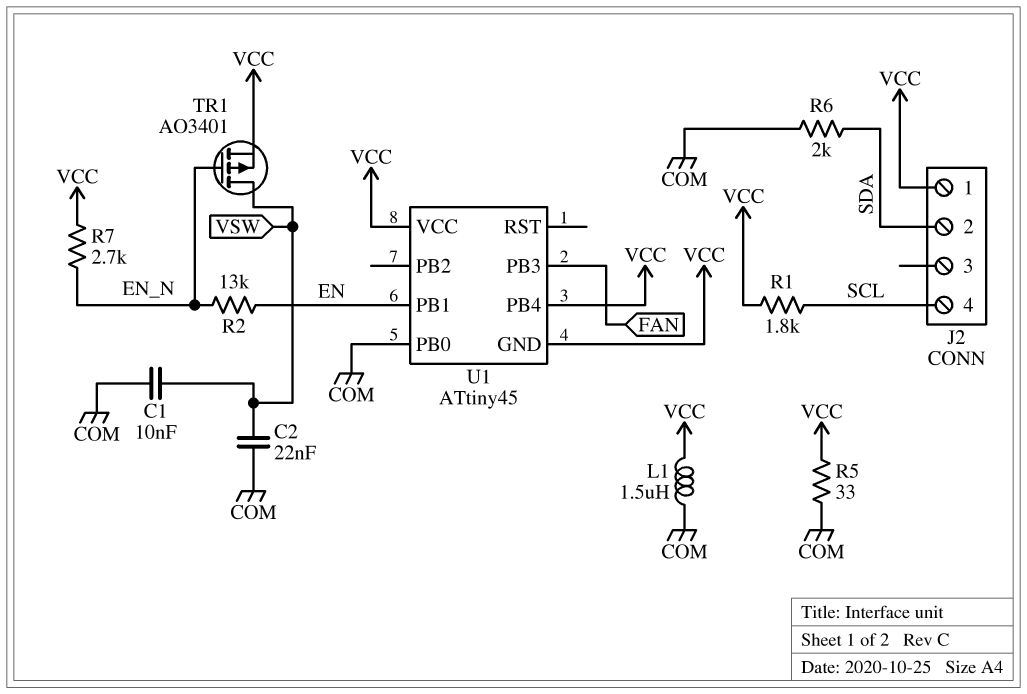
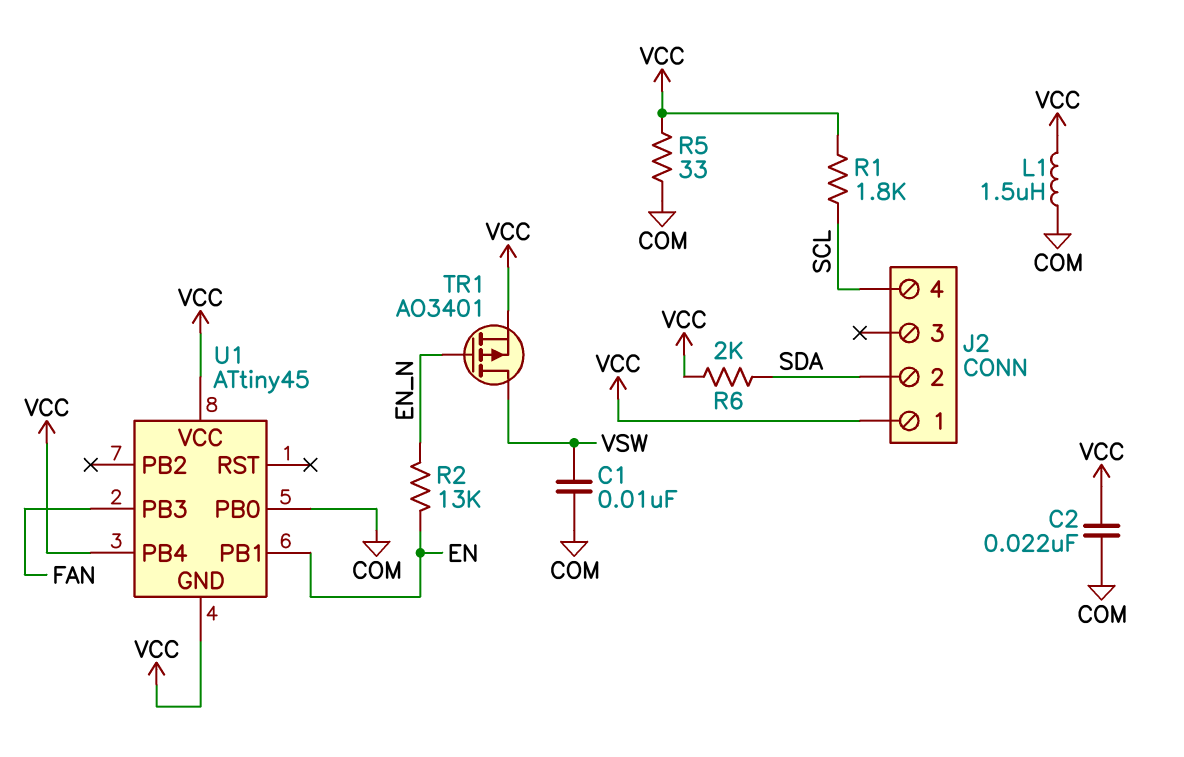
C2: 22nF (COM, VSW) -> 22nF (COM, VCC)
R6: 2k (COM, SDA) -> 2k (SDA, VCC)
R7: 2.7k (EN_N, VCC) -> none

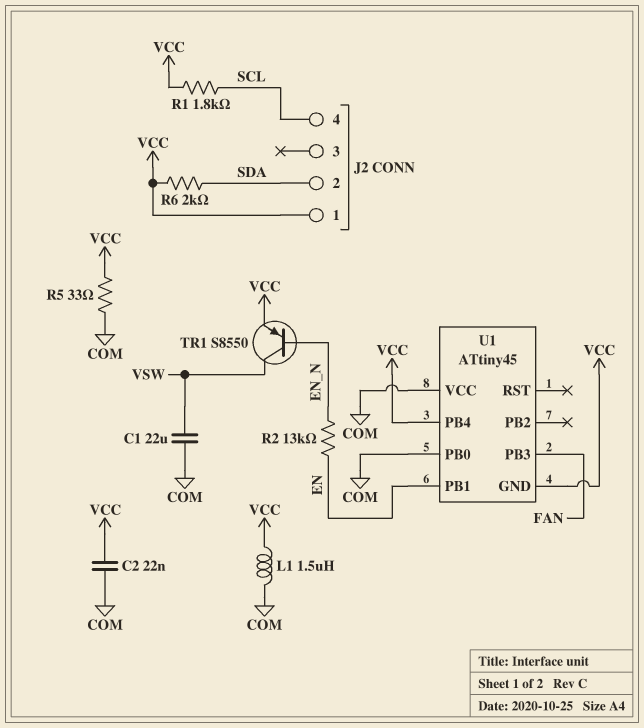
C1: 10nF (COM, VSW) -> 22uF (COM, VSW)
TR1: PMOS AO3401 (G EN_N, D VSW, S VCC) -> PNP S8550 (B EN_N, C VSW, E VCC)
U1 pin VCC: VCC -> COM

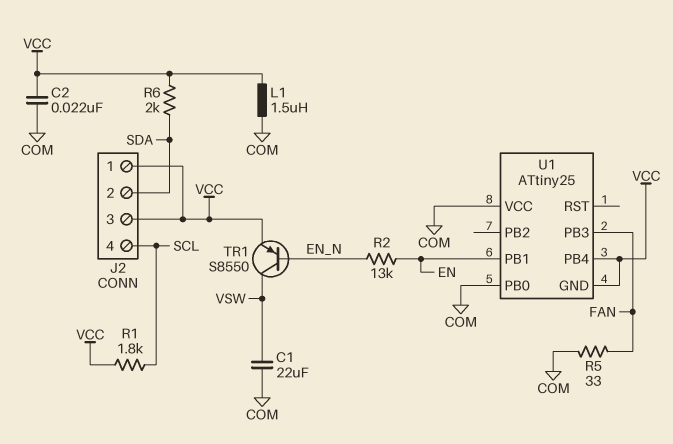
J2 pin 3: none -> VCC
R5: 33 (COM, VCC) -> 33 (COM, FAN)
U1: ATtiny45 -> ATtiny25

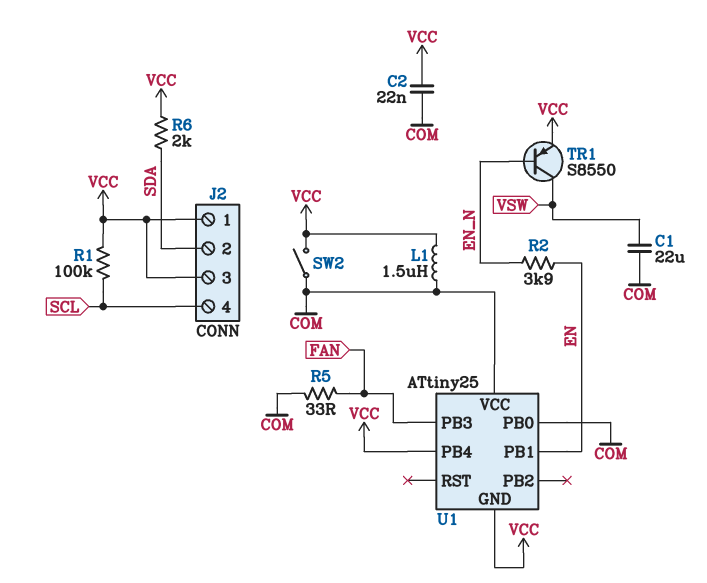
R1: 1.8k (SCL, VCC) -> 100k (SCL, VCC)
R2: 13k (EN, EN_N) -> 3.9k (EN, EN_N)
SW2: none -> switch (COM, VCC)

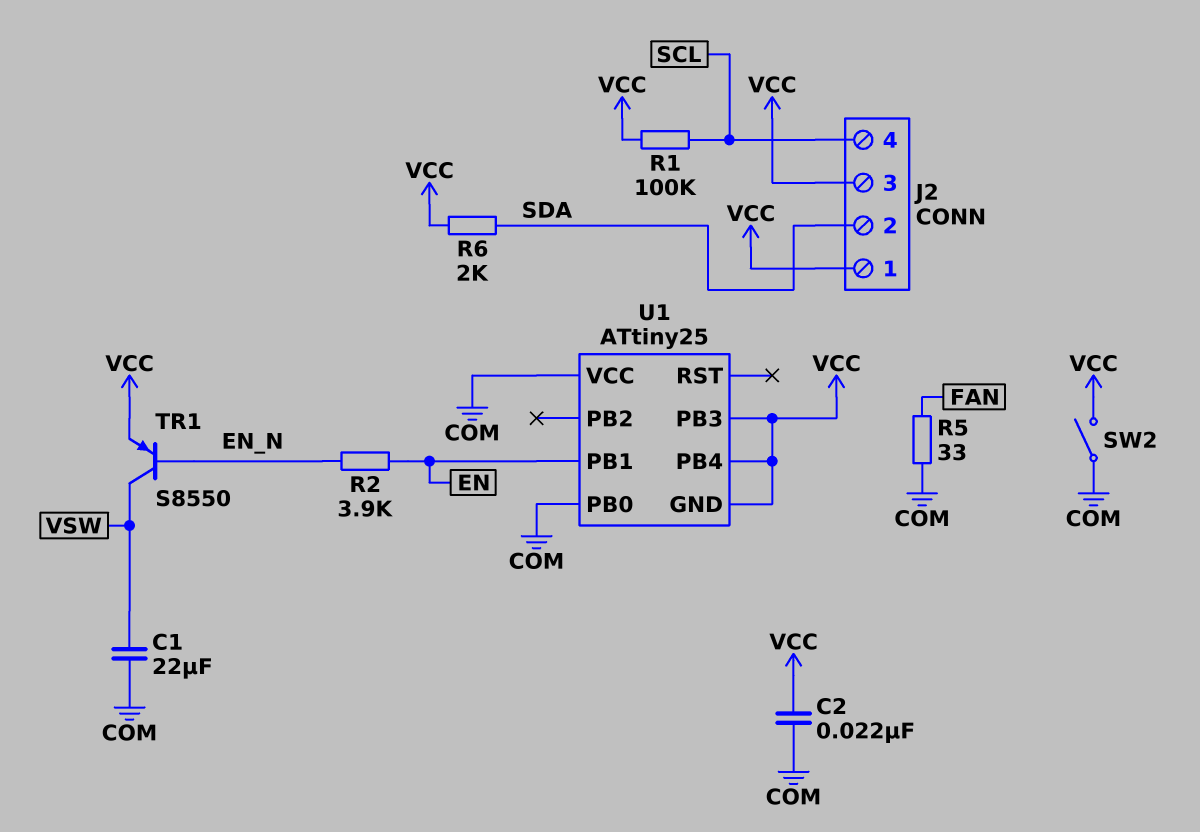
L1: 1.5uH (COM, VCC) -> none
U1 pin PB3: FAN -> VCC

